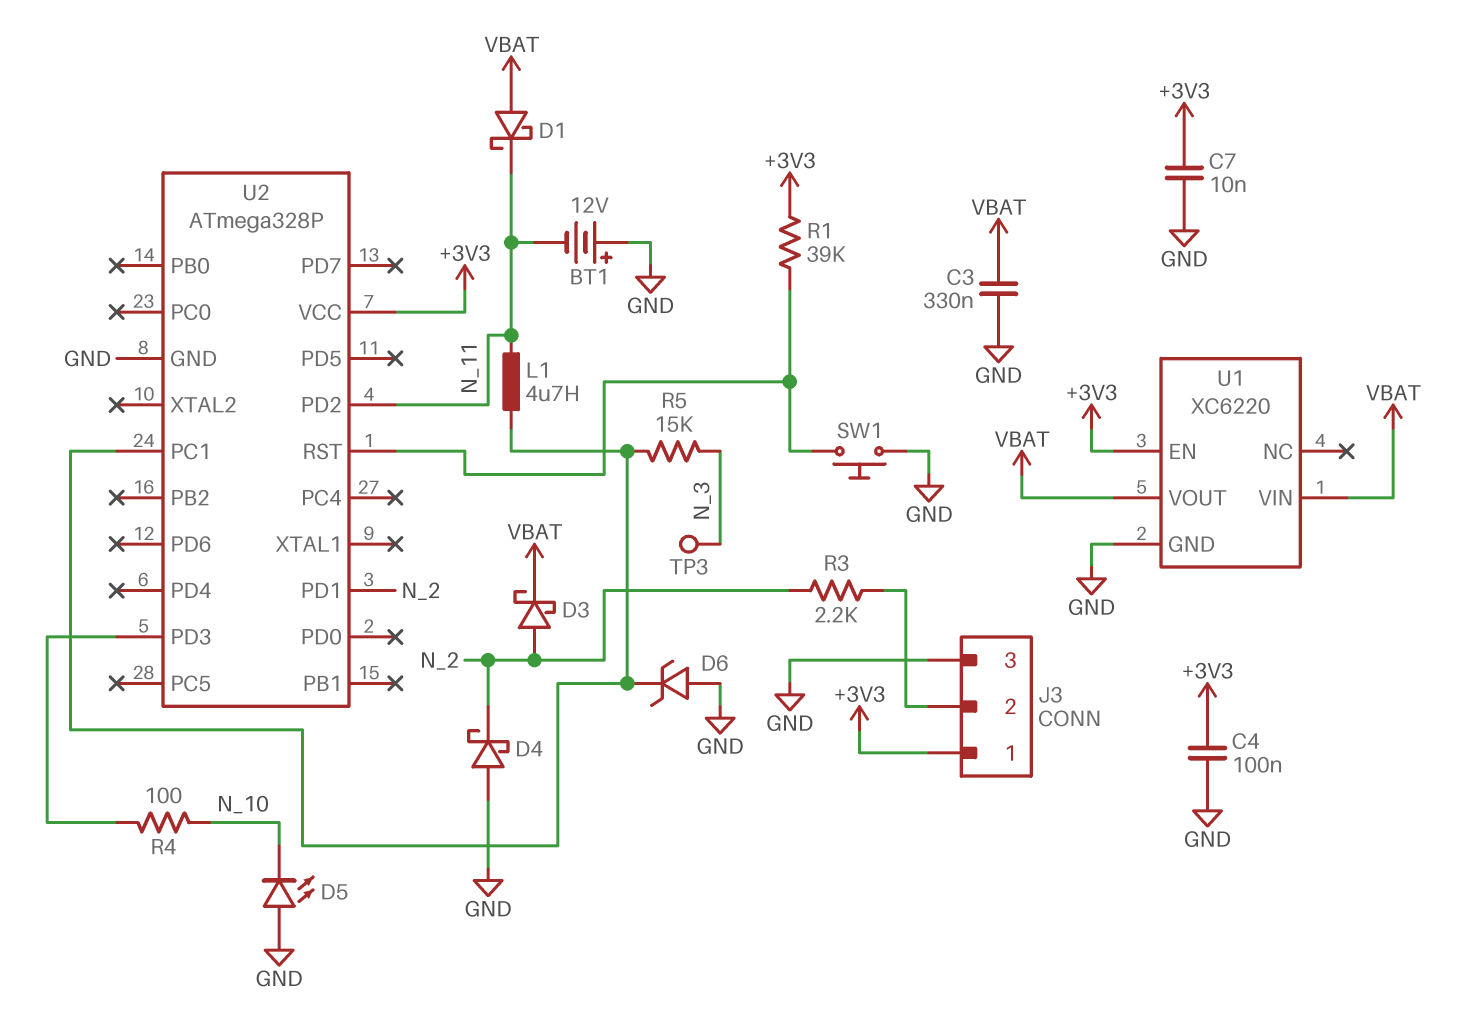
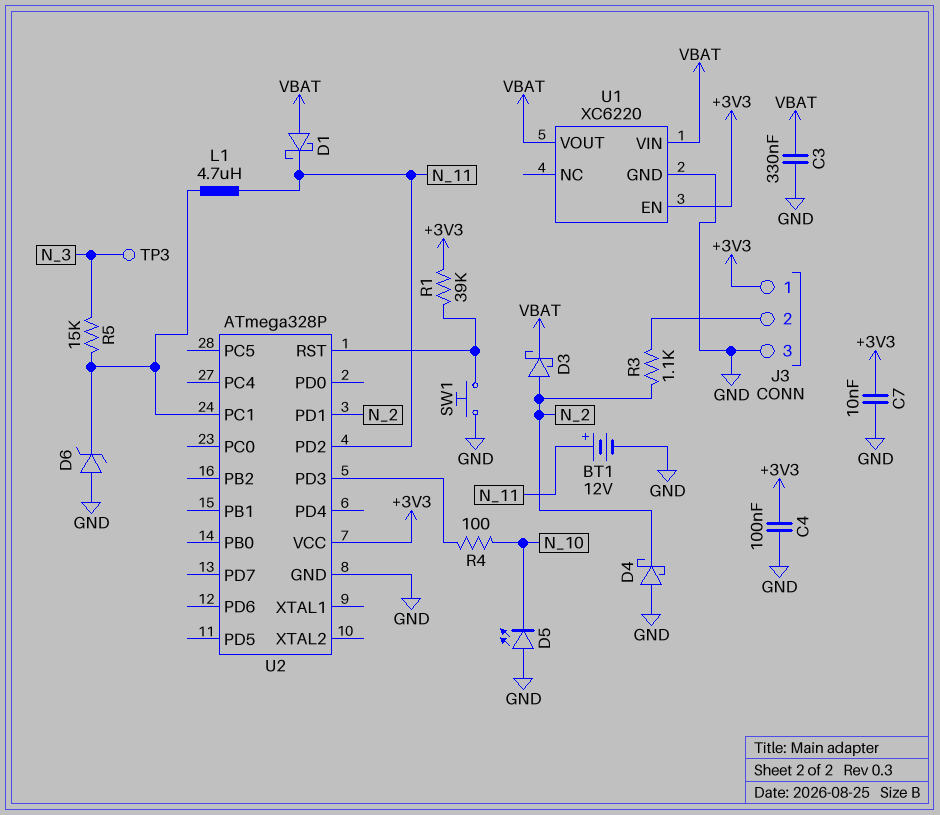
BT1: 12V (plus GND, minus N_11) -> 12V (plus N_11, minus GND)
R3: 2.2k (J3/2, N_2) -> 1.1k (J3/2, N_2)

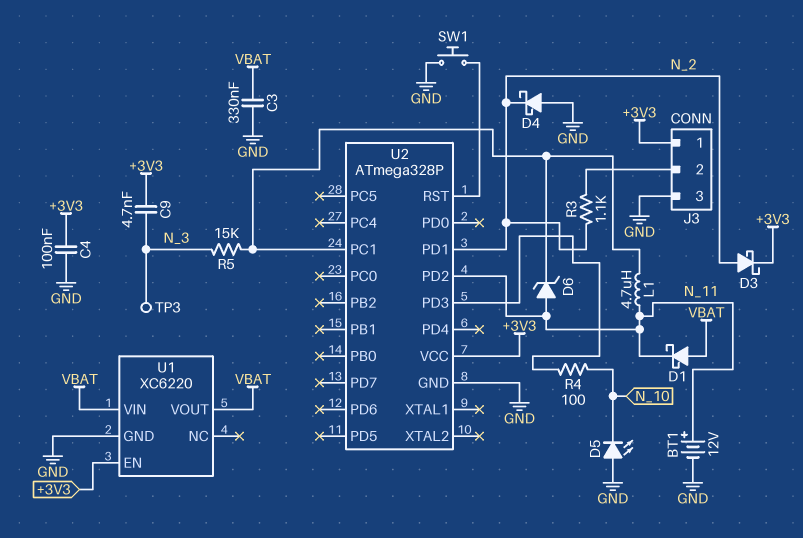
C7: 10nF (+3V3, GND) -> none
C9: none -> 4.7nF (+3V3, N_3)
D3: schottky (A N_2, K VBAT) -> schottky (A N_2, K +3V3)
D6: zener (A GND, K U2/PC1) -> zener (A N_11, K U2/PC1)
R1: 39k (+3V3, U2/RST) -> none

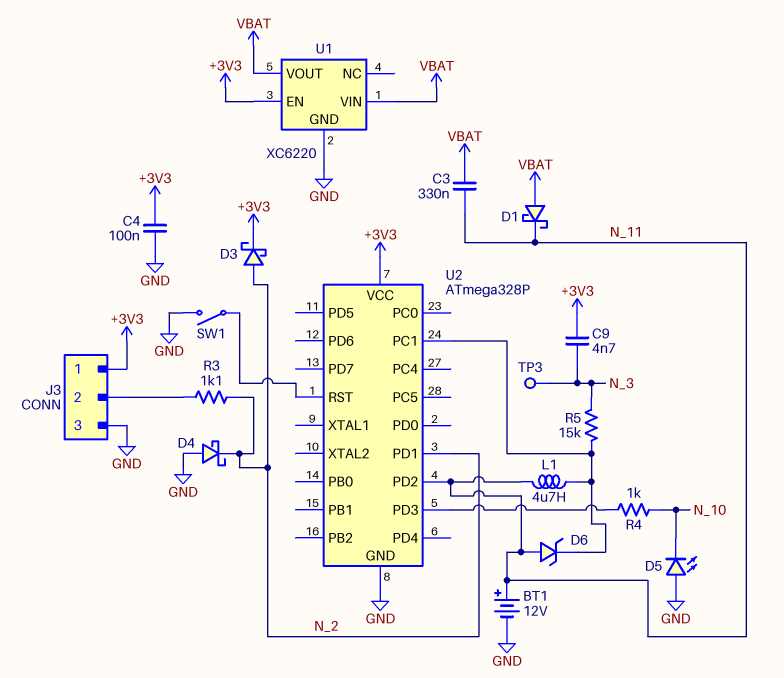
C3: 330nF (GND, VBAT) -> 330nF (N_11, VBAT)
R4: 100 (N_10, U2/PD3) -> 1k (N_10, U2/PD3)
SW1: button (GND, U2/RST) -> switch (GND, U2/RST)

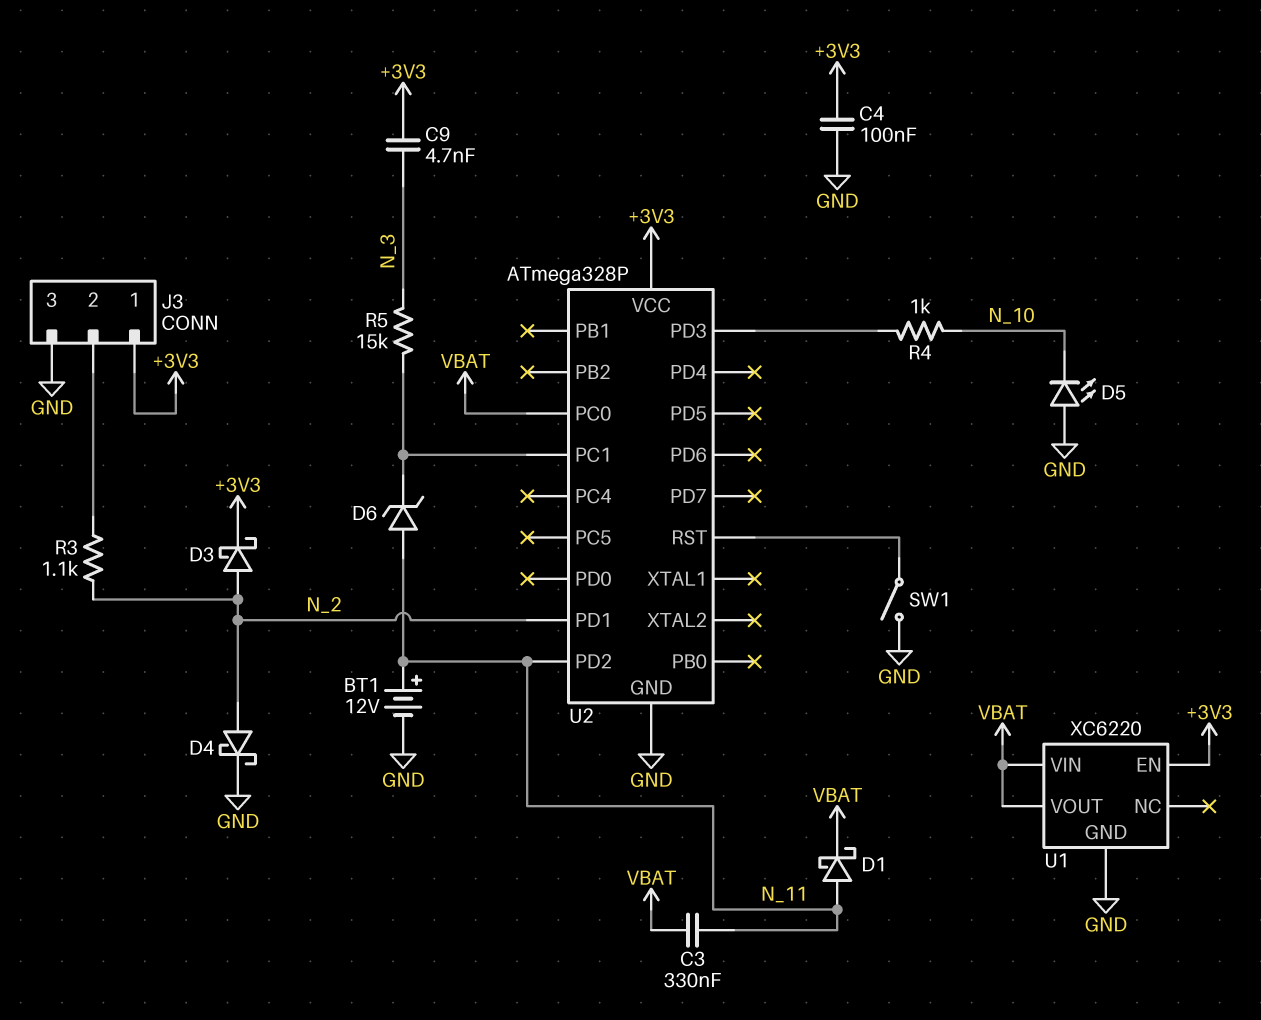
D1: schottky (A VBAT, K N_11) -> schottky (A N_11, K VBAT)
D4: schottky (A GND, K N_2) -> schottky (A N_2, K GND)
L1: 4.7uH (N_11, U2/PC1) -> none
TP3: test point (N_3) -> none
U2 pin PC0: none -> VBAT

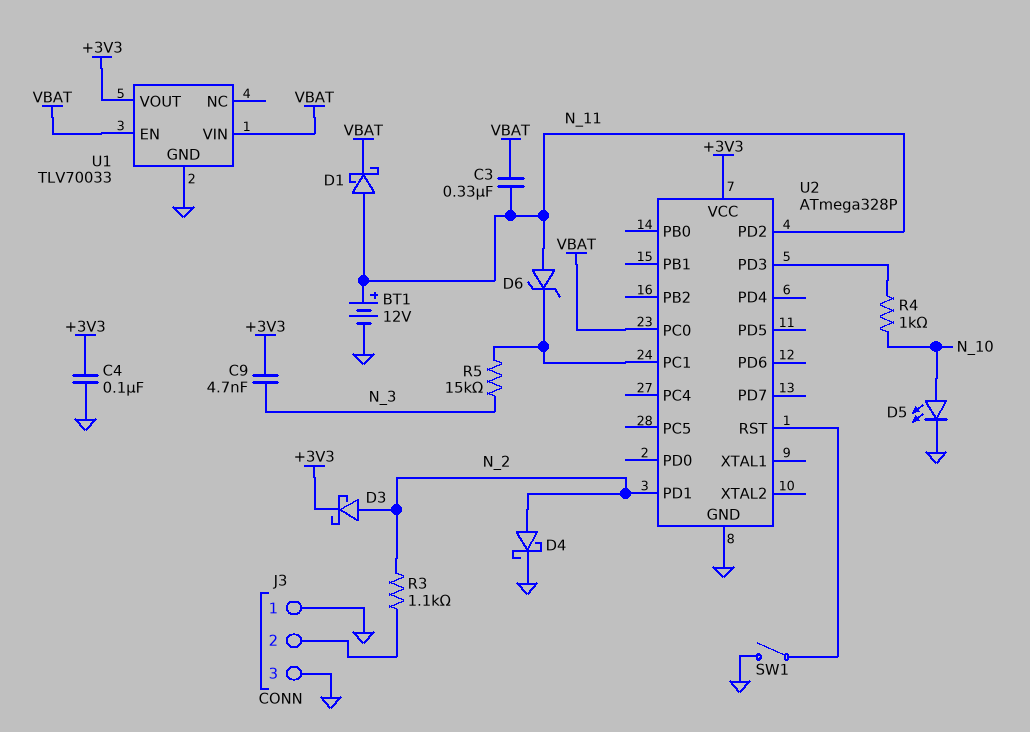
D5: LED (A GND, K N_10) -> LED (A N_10, K GND)
J3 pin 1: +3V3 -> GND
U1: XC6220 -> TLV70033
U1 pin EN: +3V3 -> VBAT
U1 pin VOUT: VBAT -> +3V3

